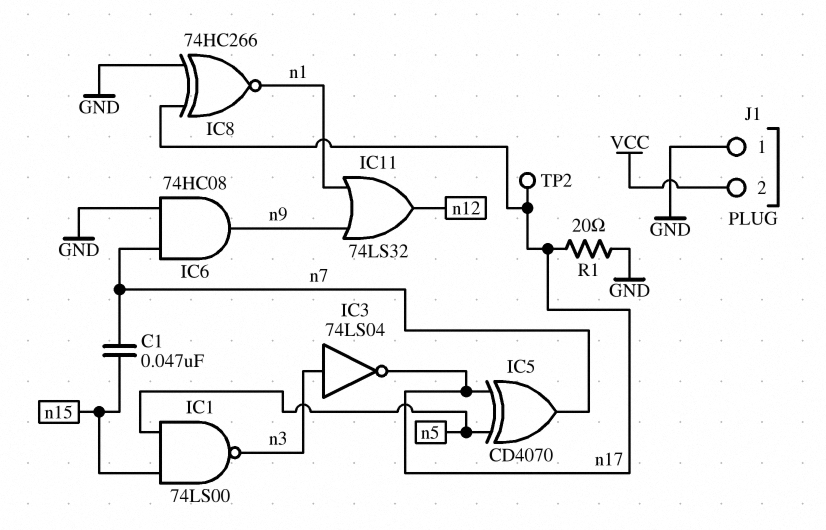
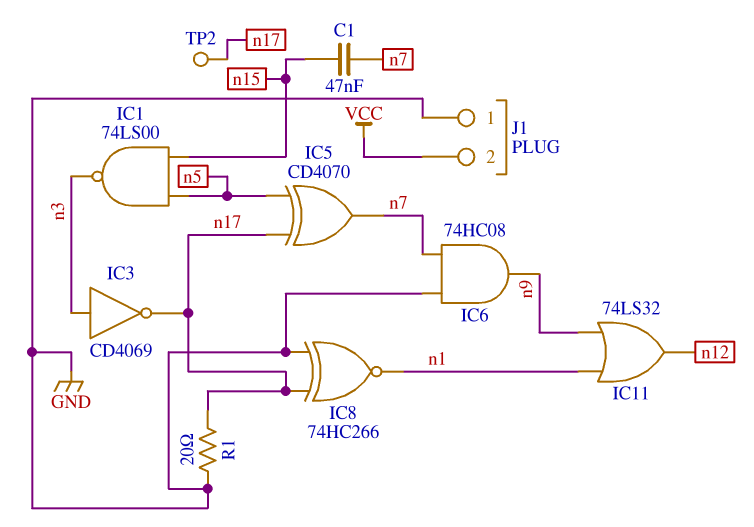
IC3: NOT 74LS04 (in n3, out n17) -> NOT CD4069 (in n3, out n17)

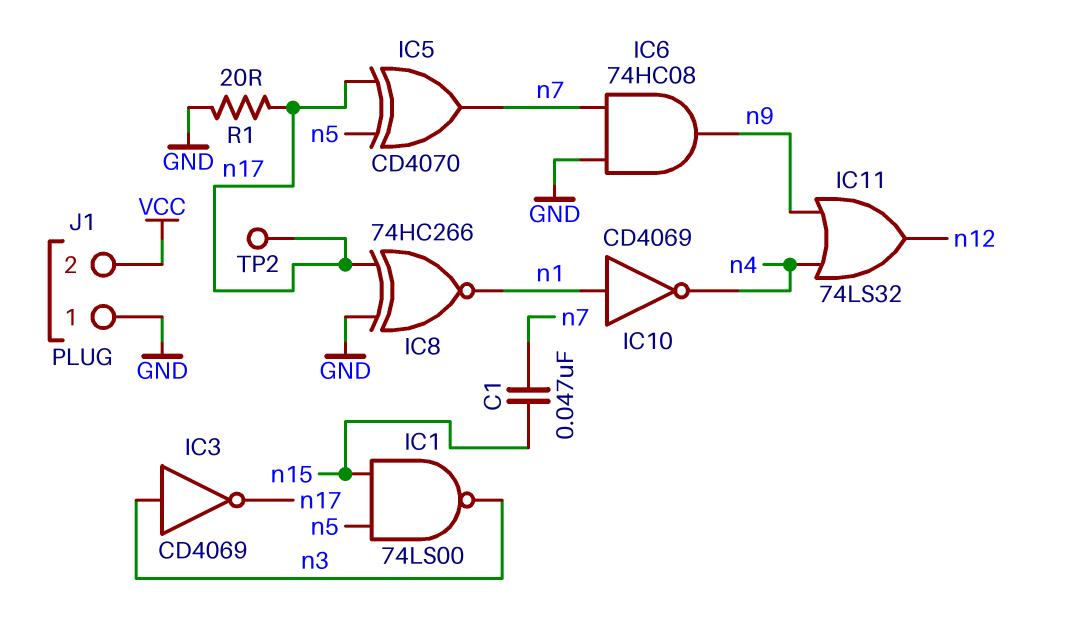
IC10: none -> NOT CD4069 (in n1, out n4)
IC11: OR 74LS32 (in n1, in n9, out n12) -> OR 74LS32 (in n4, in n9, out n12)

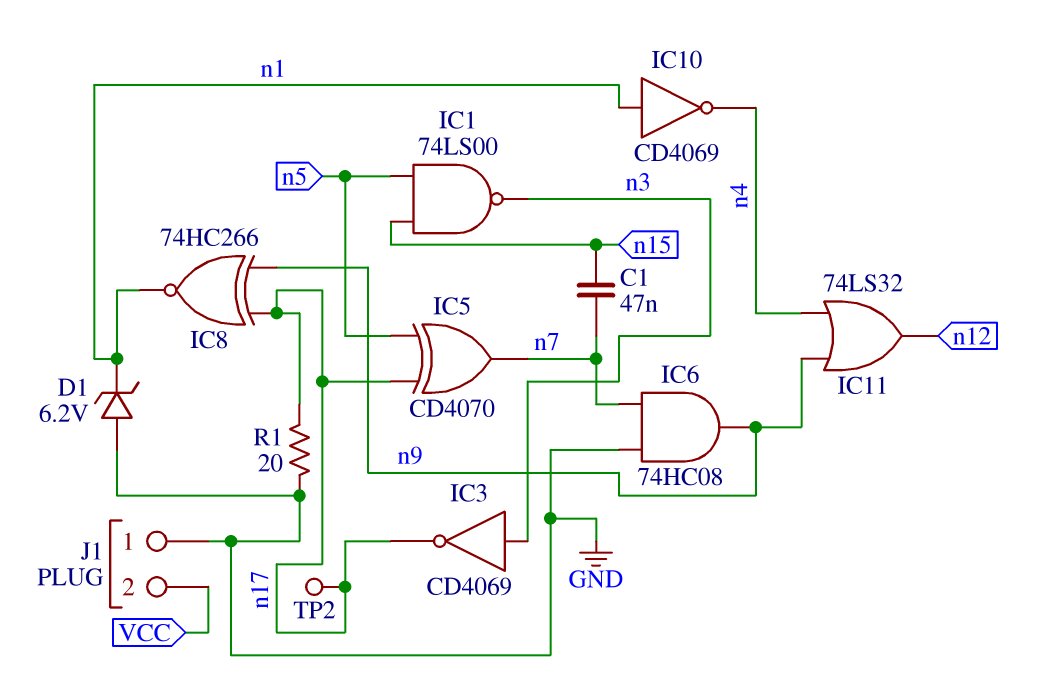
D1: none -> zener 6.2V (A GND, K n1)
IC8: XNOR 74HC266 (in GND, in n17, out n1) -> XNOR 74HC266 (in n9, in n17, out n1)

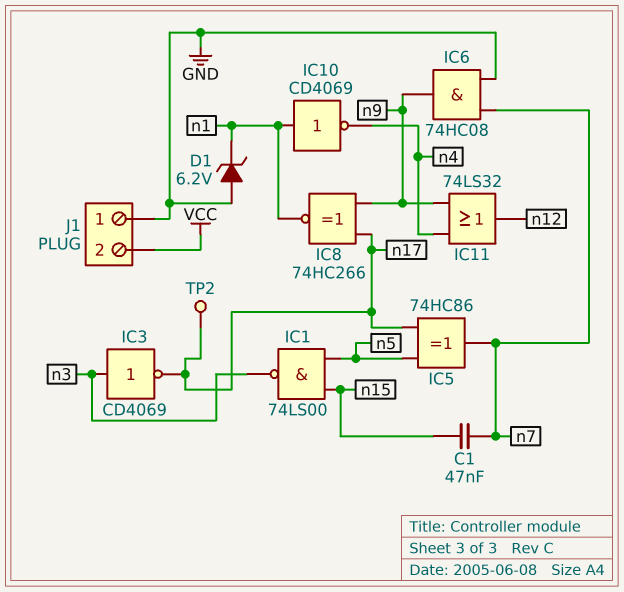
IC5: XOR CD4070 (in n5, in n17, out n7) -> XOR 74HC86 (in n5, in n17, out n7)
R1: 20 (GND, n17) -> none

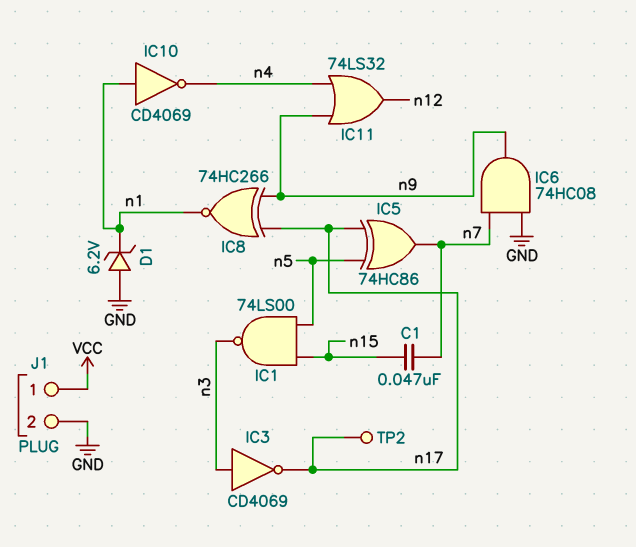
J1 pin 1: GND -> VCC
J1 pin 2: VCC -> GND

